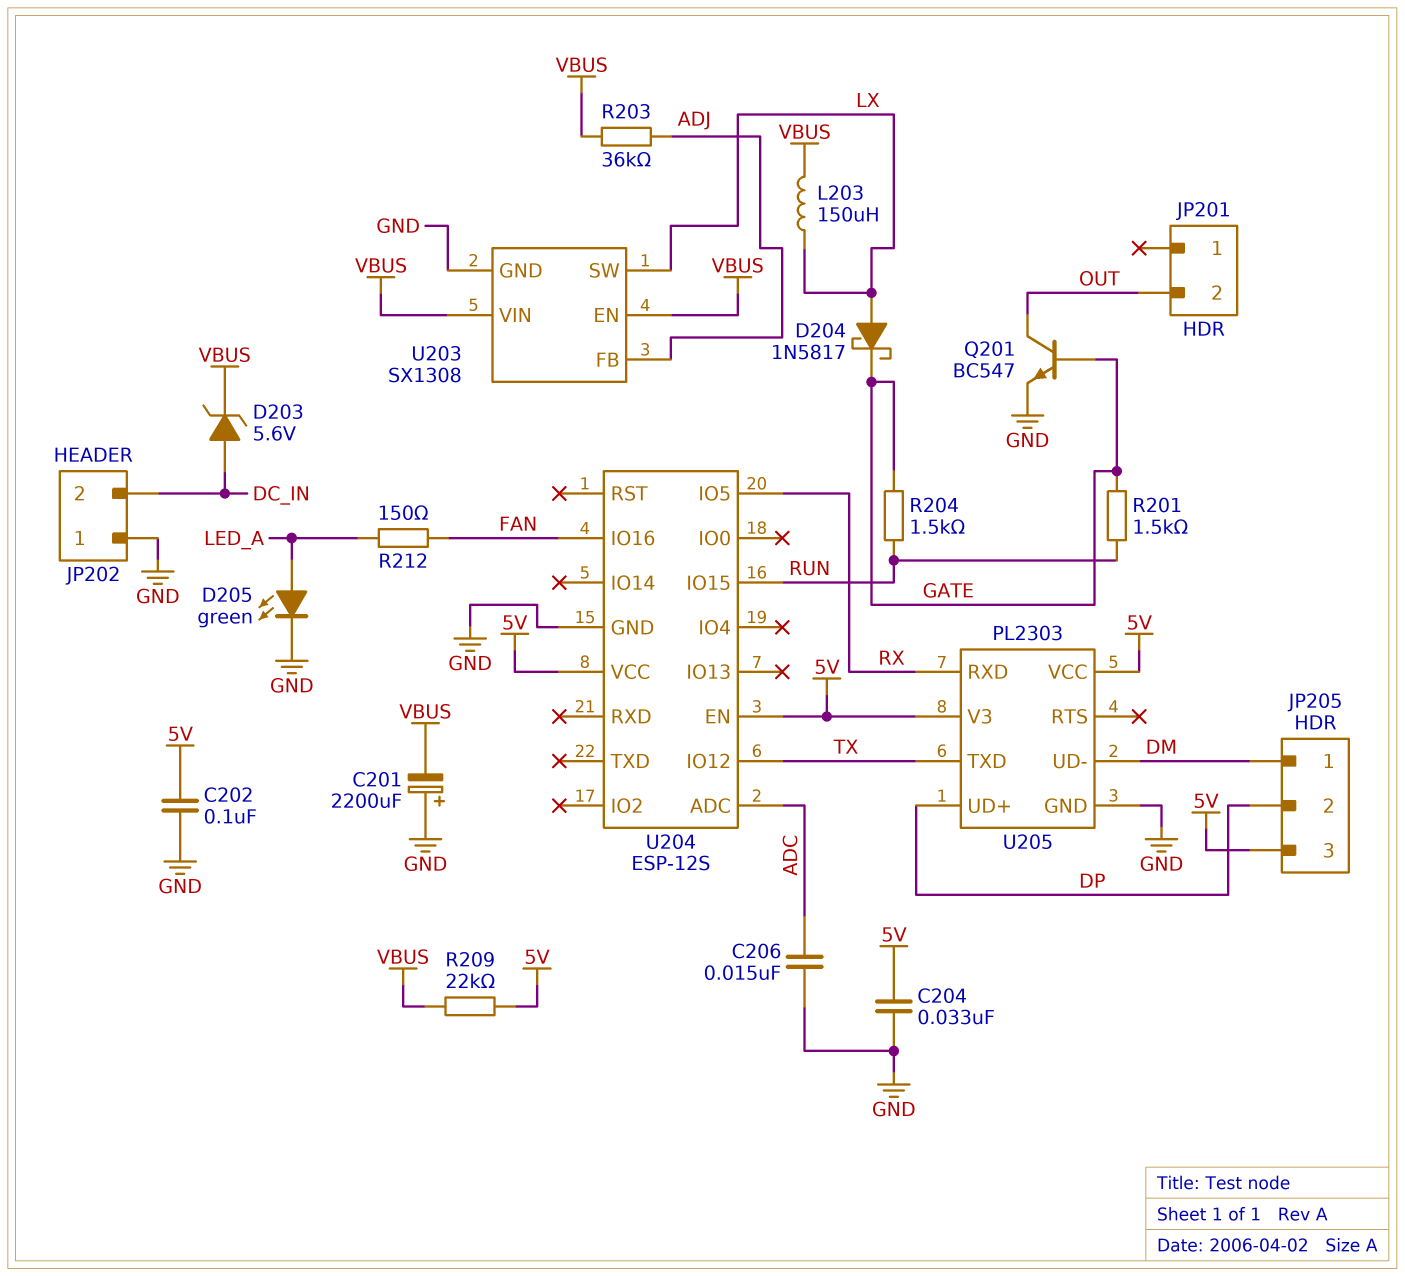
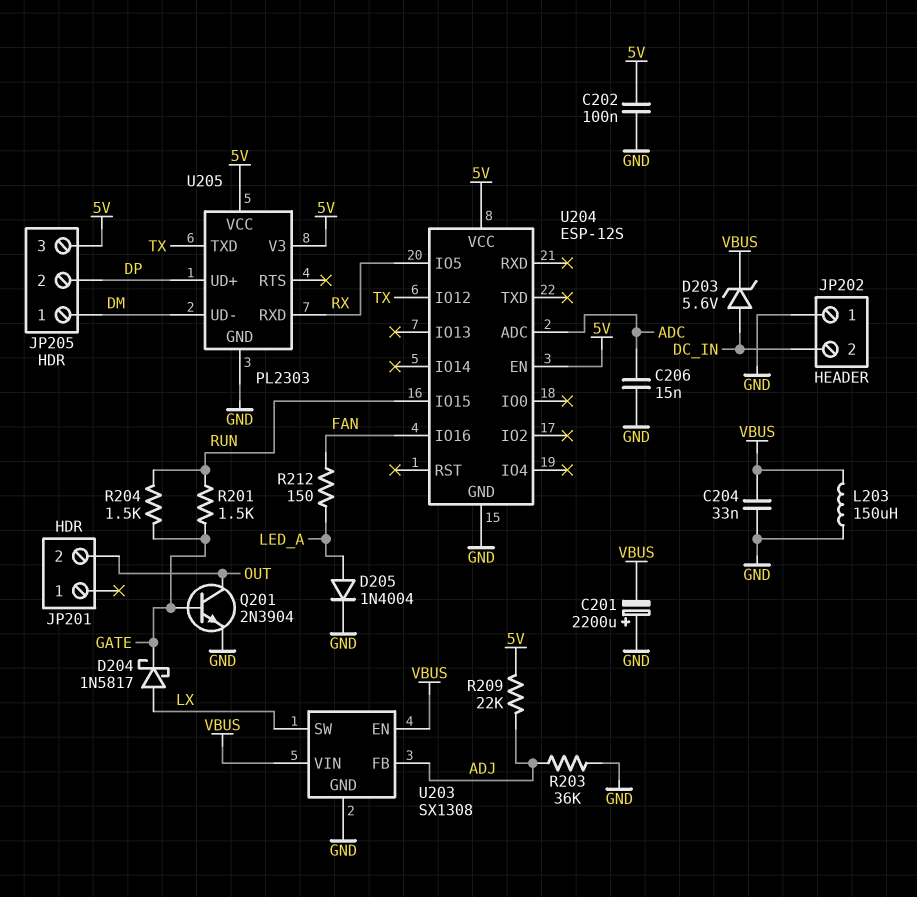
C204: 33nF (5V, GND) -> 33nF (GND, VBUS)
D205: LED green (A LED_A, K GND) -> diode 1N4004 (A LED_A, K GND)
L203: 150uH (LX, VBUS) -> 150uH (GND, VBUS)
Q201: NPN BC547 (B GATE, C OUT, E GND) -> NPN 2N3904 (B GATE, C OUT, E GND)
R203: 36k (ADJ, VBUS) -> 36k (ADJ, GND)
R209: 22k (5V, VBUS) -> 22k (5V, ADJ)

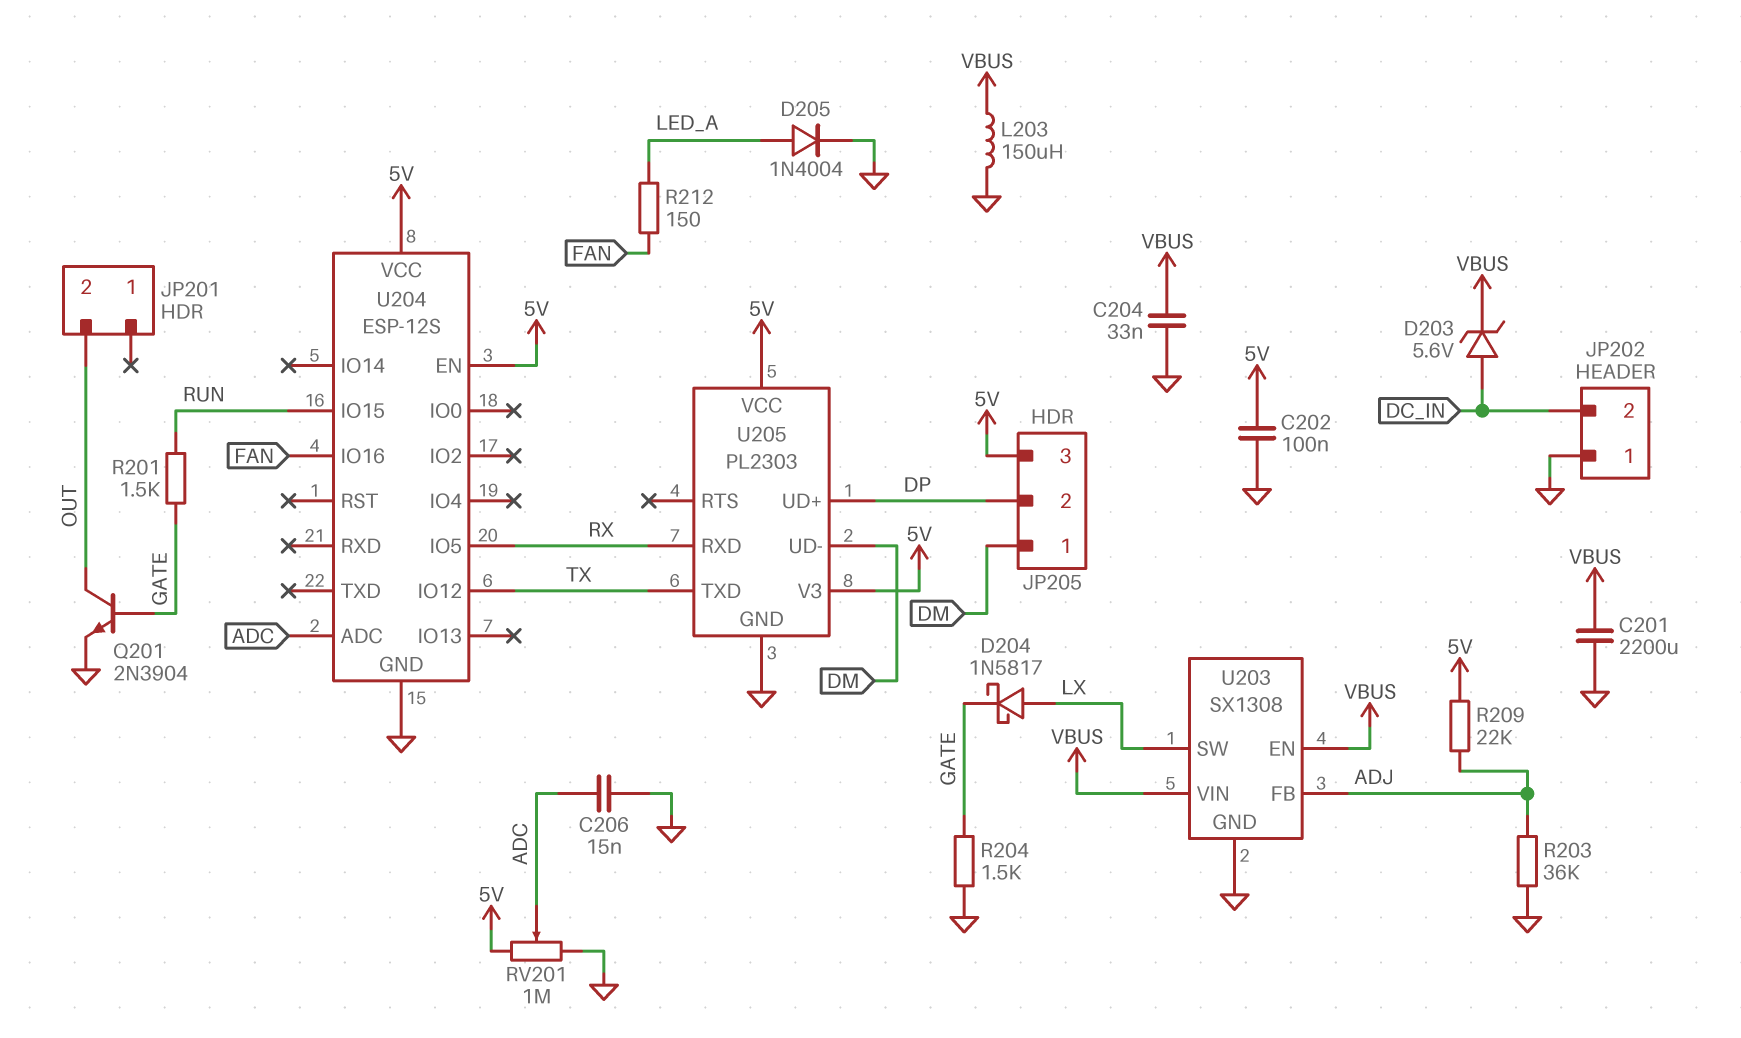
C201: 2200uF (plus GND, minus VBUS) -> 2200uF (GND, VBUS)
R204: 1.5k (GATE, RUN) -> 1.5k (GATE, GND)
RV201: none -> 1M (5V, GND, wiper ADC)

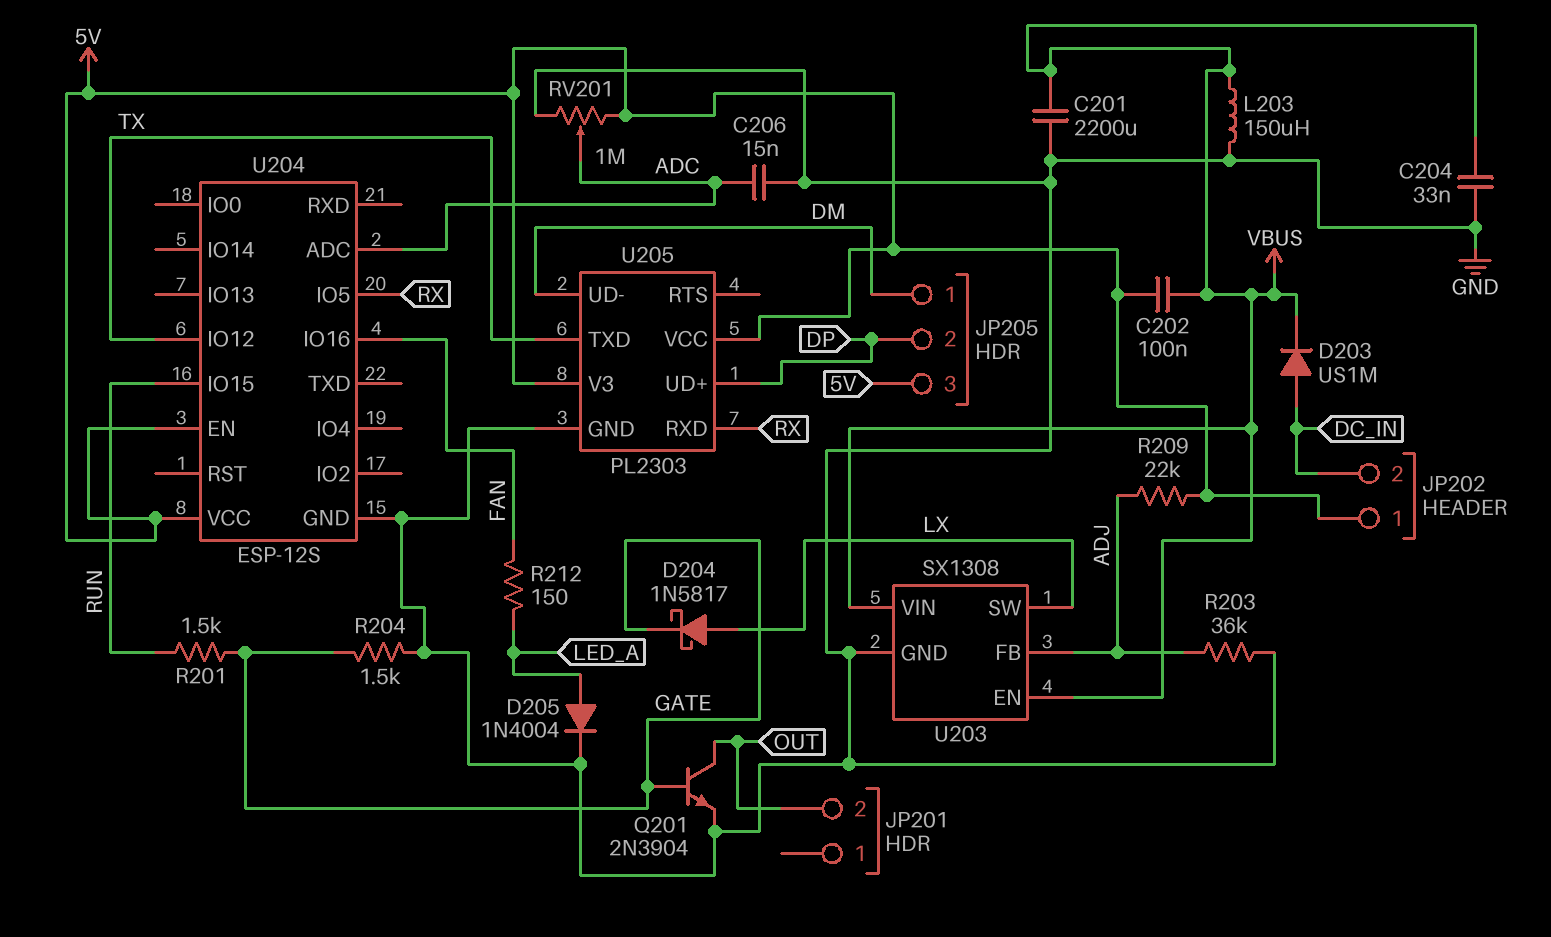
C202: 100nF (5V, GND) -> 100nF (5V, VBUS)
D203: zener 5.6V (A DC_IN, K VBUS) -> diode US1M (A DC_IN, K VBUS)
JP202 pin 1: GND -> 5V

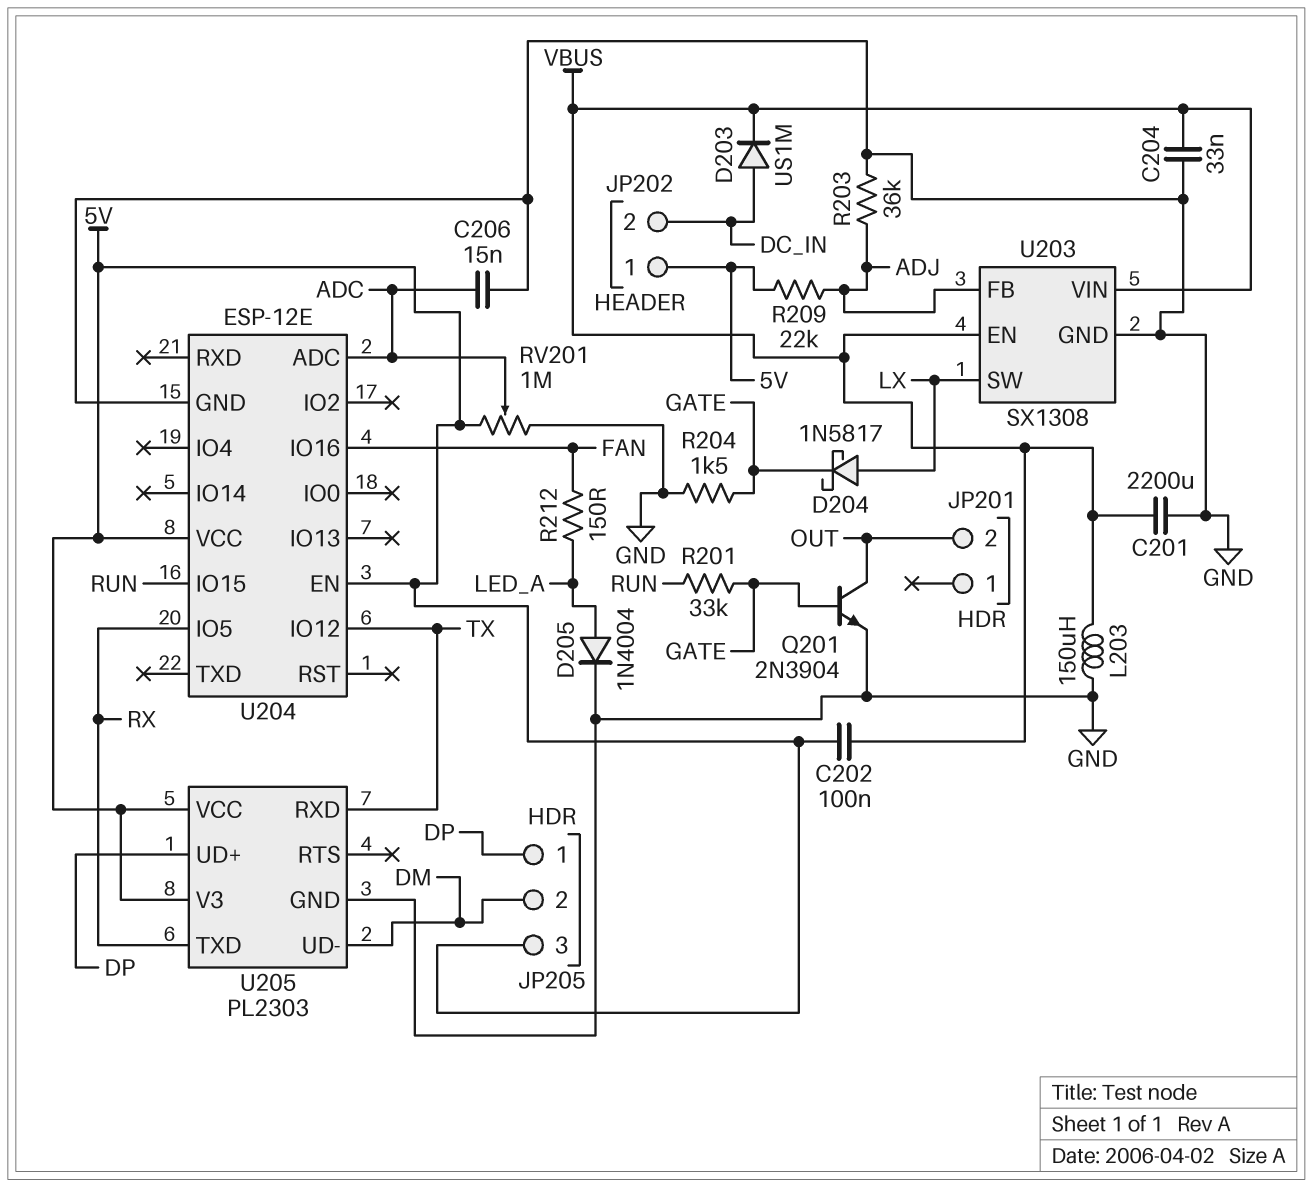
JP205 pin 1: DM -> DP
JP205 pin 2: DP -> DM
R201: 1.5k (GATE, RUN) -> 33k (GATE, RUN)
U204: ESP-12S -> ESP-12E
U205 pin RXD: RX -> TX
U205 pin TXD: TX -> RX

